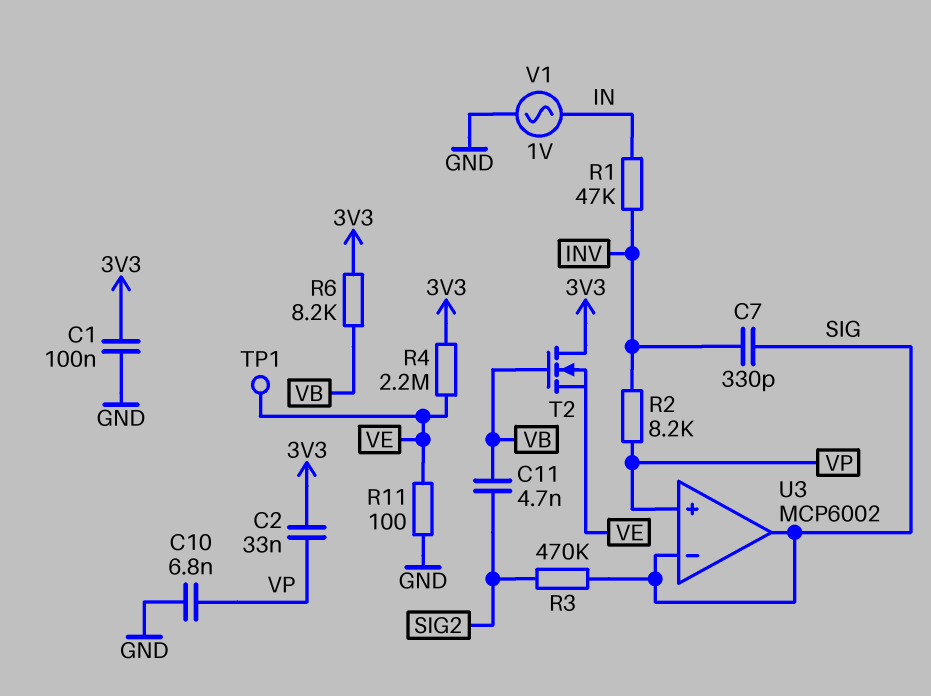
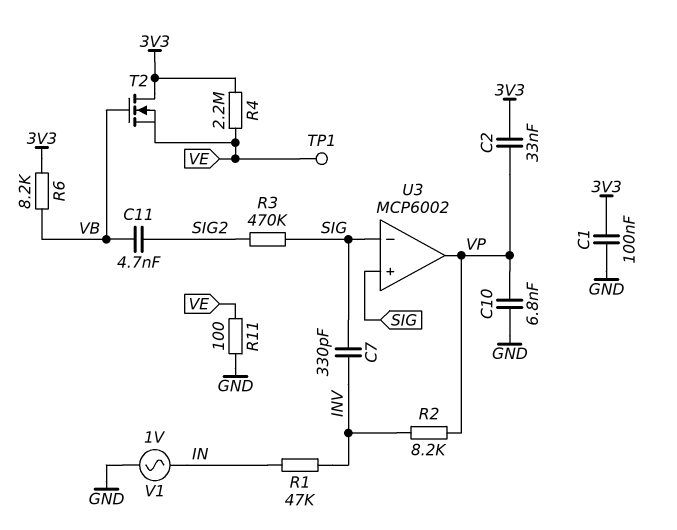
U3 pin in+: VP -> SIG
U3 pin out: SIG -> VP

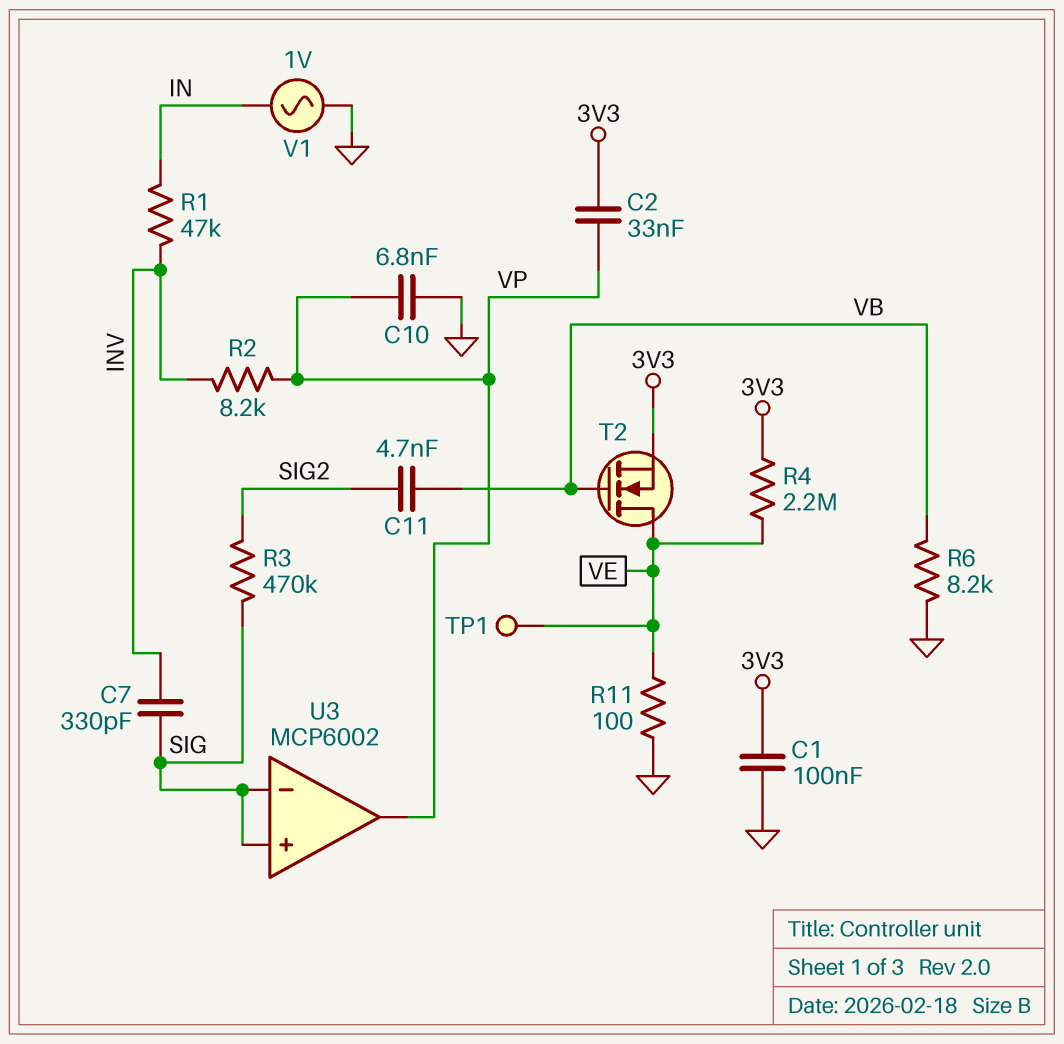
R6: 8.2k (3V3, VB) -> 8.2k (GND, VB)
T2: NMOS (G VB, D 3V3, S VE) -> NMOS (G VB, D VE, S 3V3)

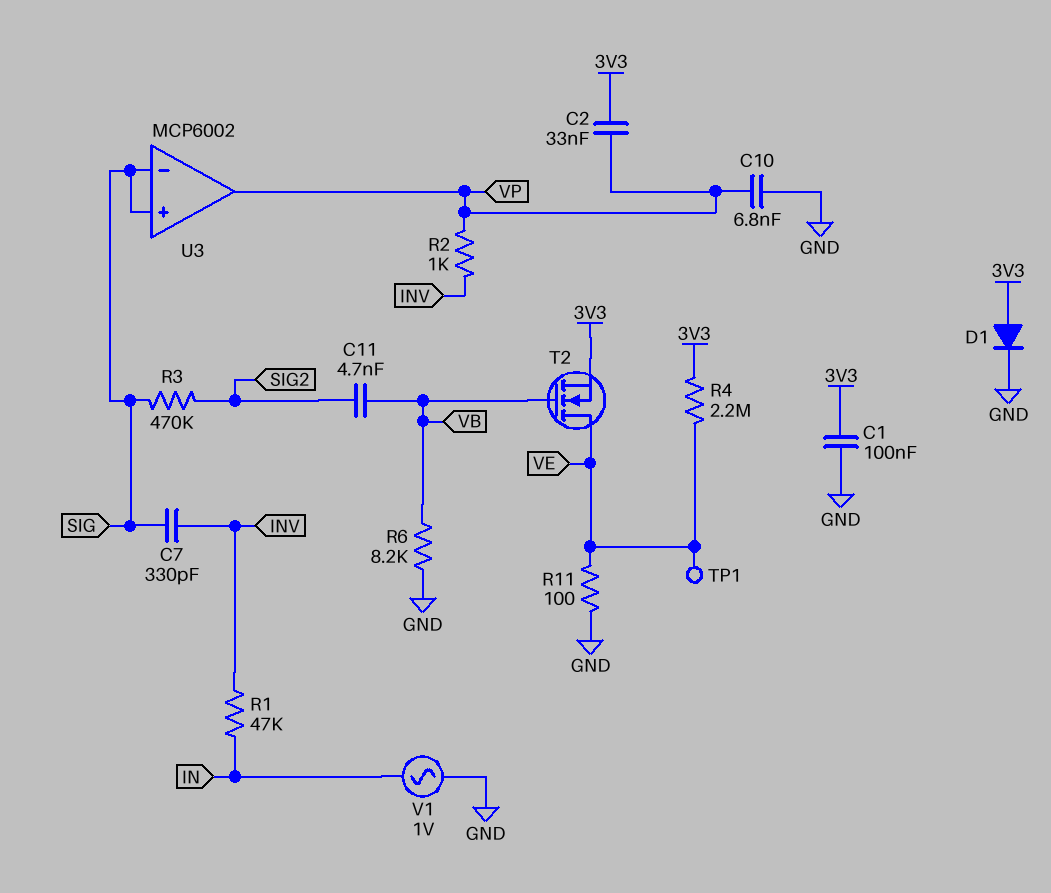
D1: none -> diode (A 3V3, K GND)
R2: 8.2k (INV, VP) -> 1k (INV, VP)

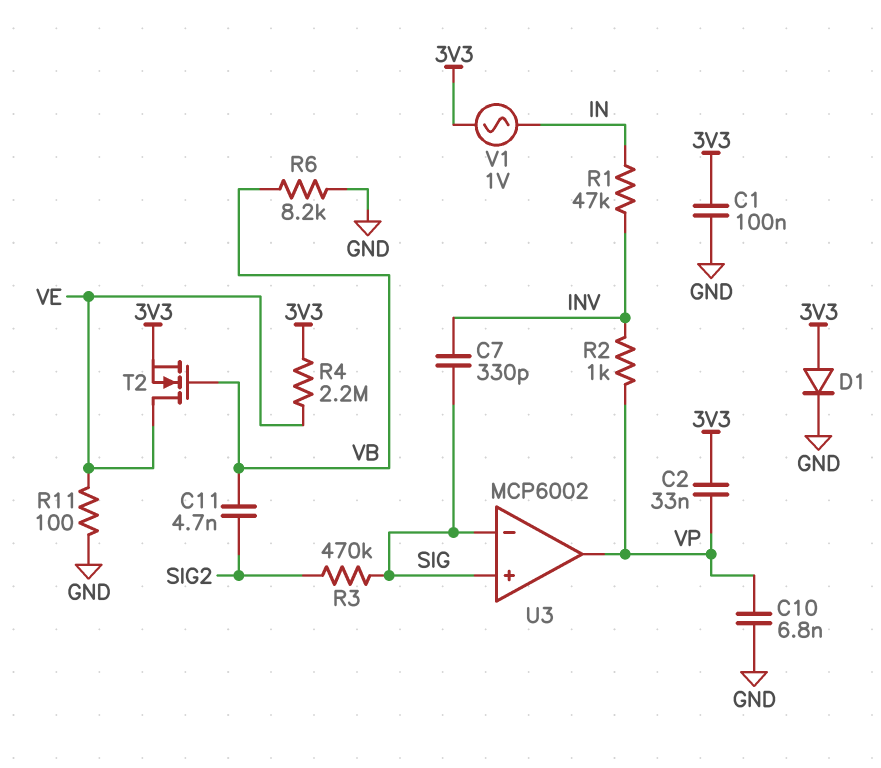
TP1: test point (VE) -> none
V1: AC 1V (GND, IN) -> AC 1V (3V3, IN)

